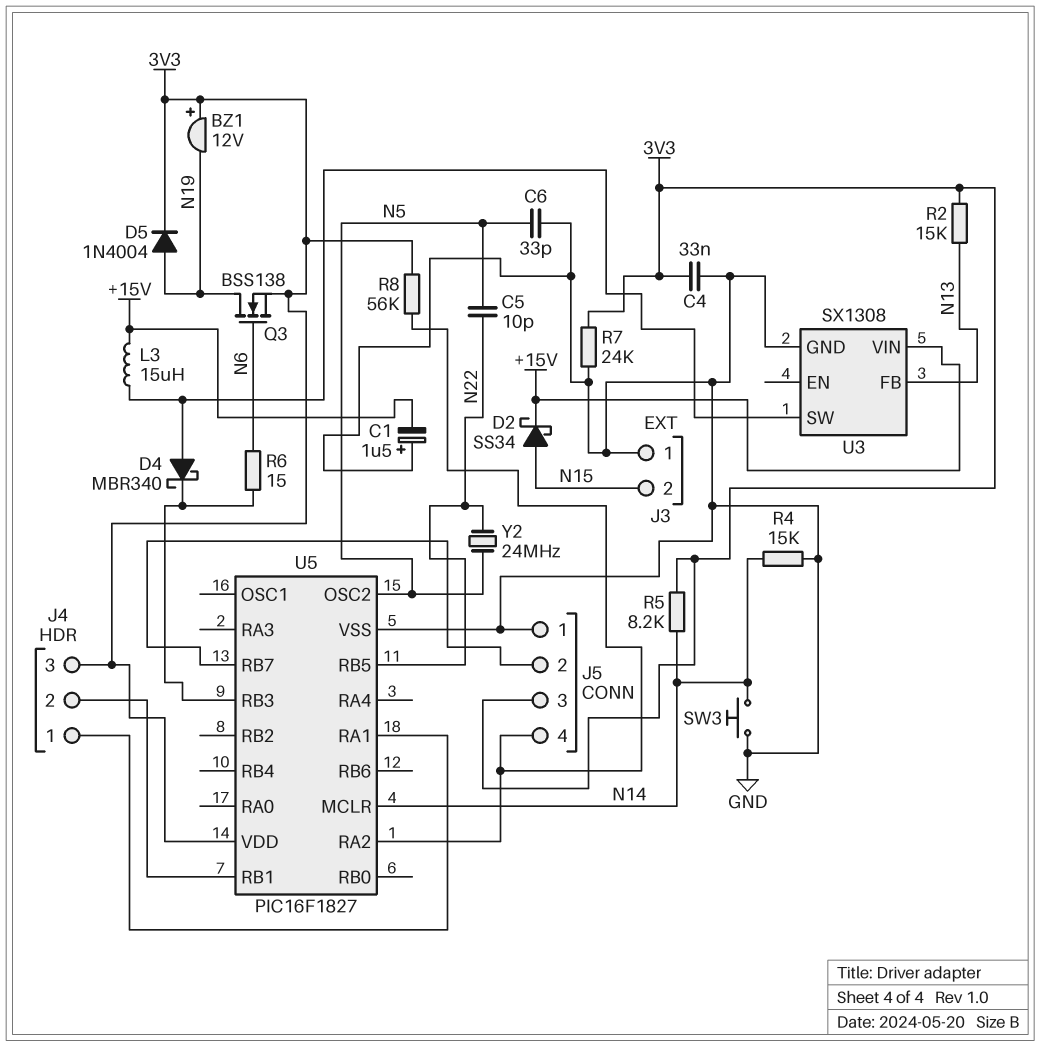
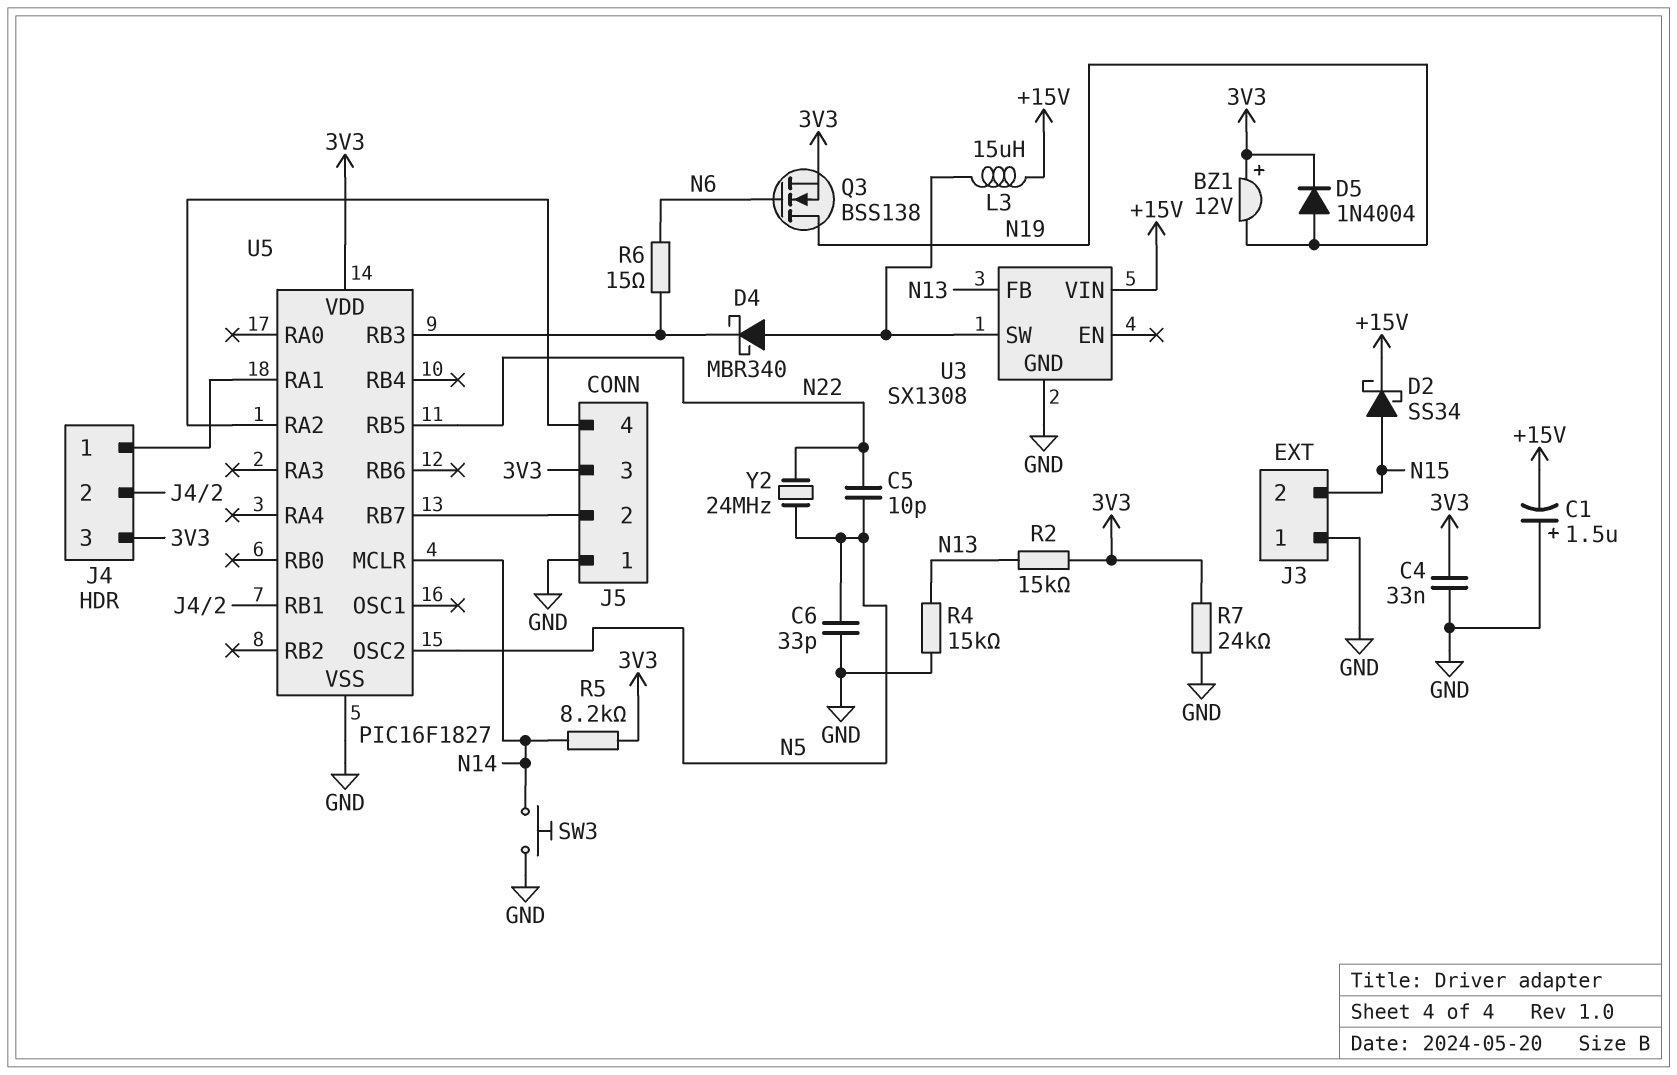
R4: 15k (GND, N14) -> 15k (GND, N13)
R8: 56k (3V3, J5/4) -> none

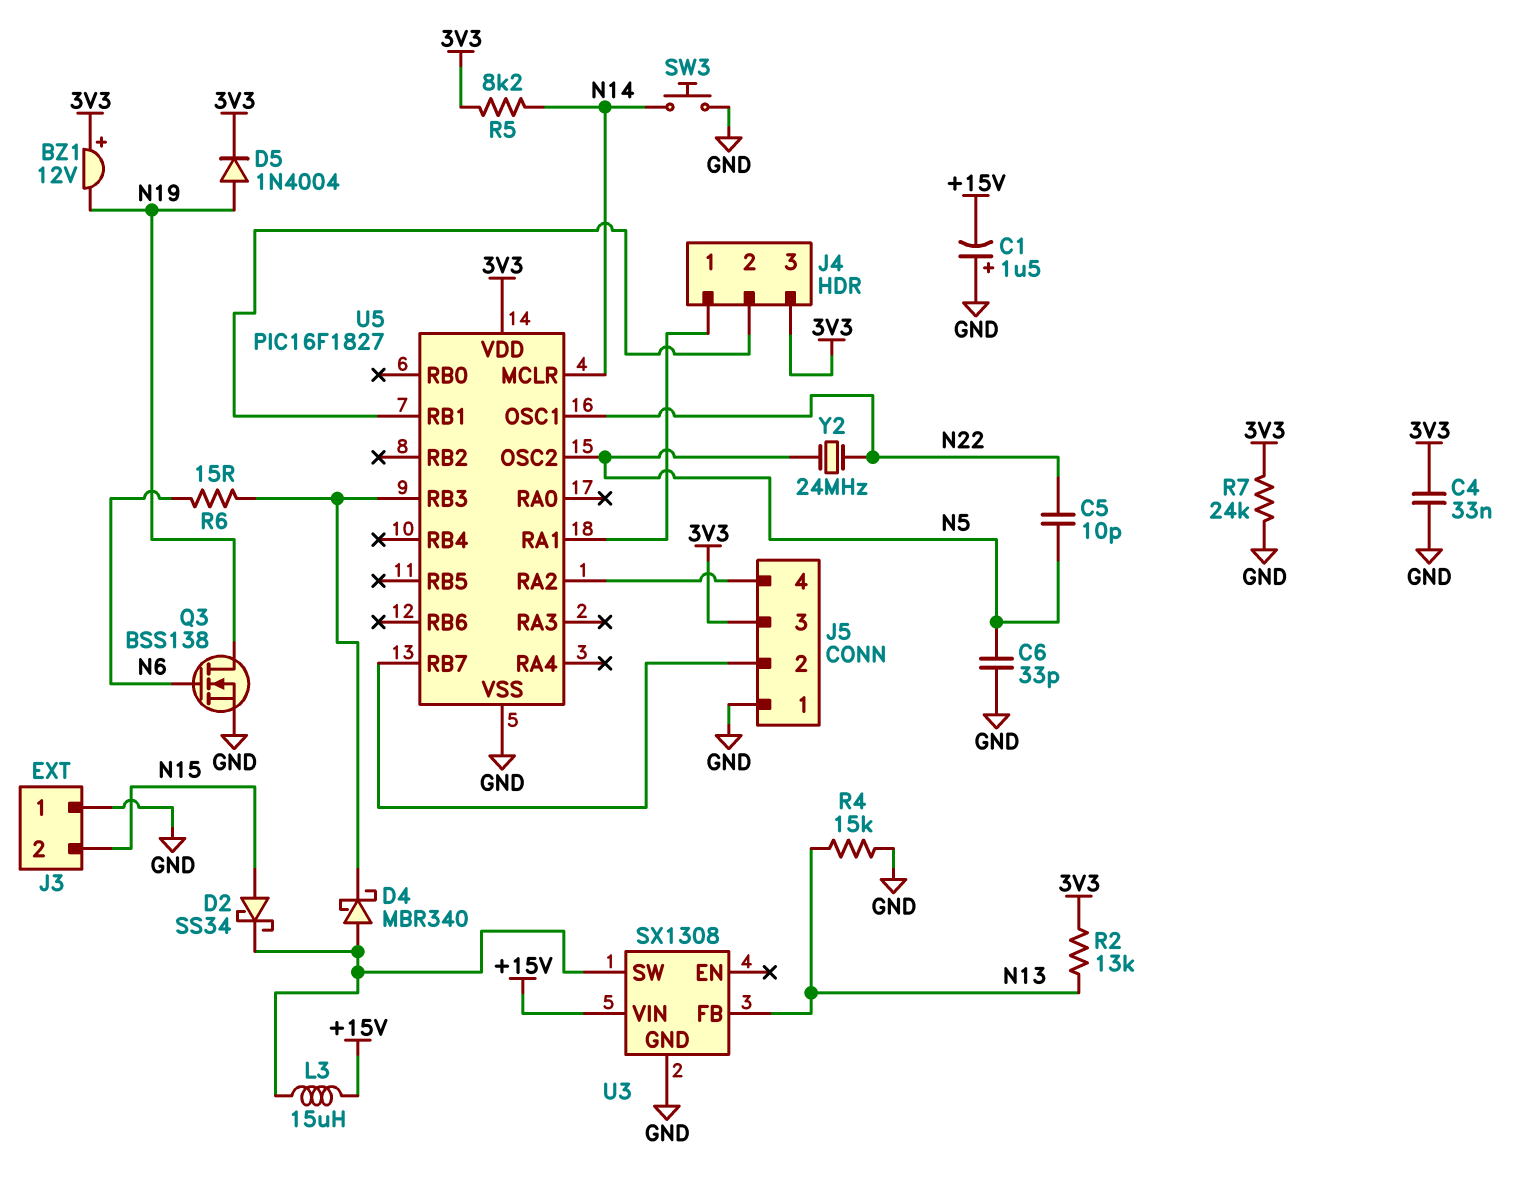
D2: schottky SS34 (A N15, K +15V) -> schottky SS34 (A N15, K U3/SW)
Q3: NMOS BSS138 (G N6, D N19, S 3V3) -> NMOS BSS138 (G N6, D N19, S GND)
R2: 15k (3V3, N13) -> 13k (3V3, N13)
U5 pin OSC1: none -> N22
U5 pin RB5: N22 -> none

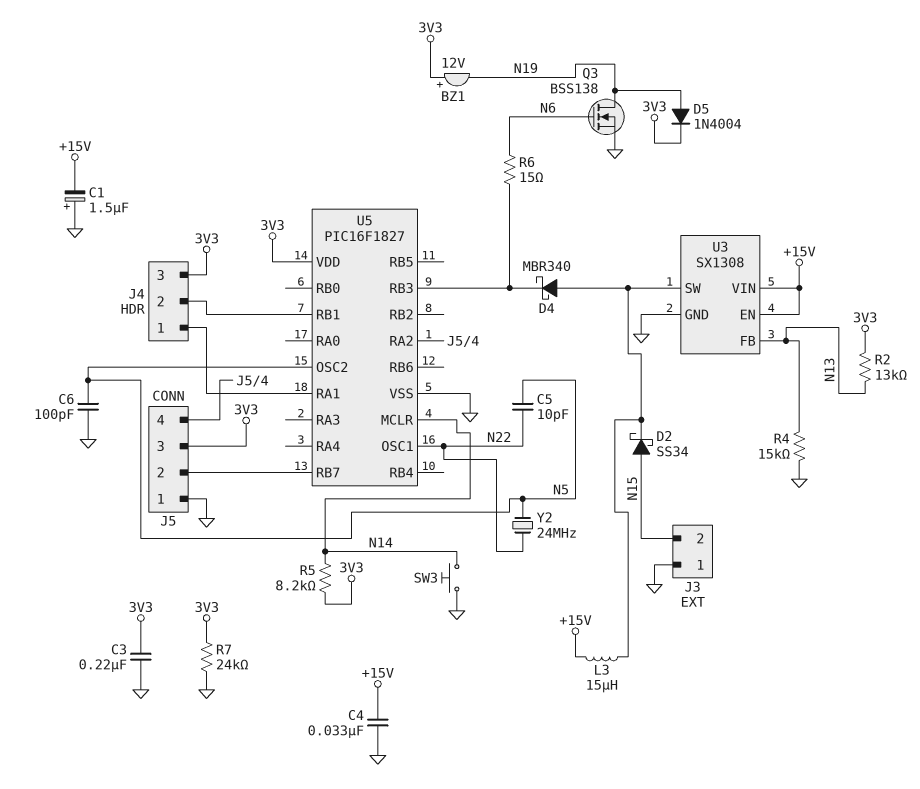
C3: none -> 220nF (3V3, GND)
C4: 33nF (3V3, GND) -> 33nF (+15V, GND)
C6: 33pF (GND, N5) -> 100pF (GND, N5)
U3 pin EN: none -> +15V

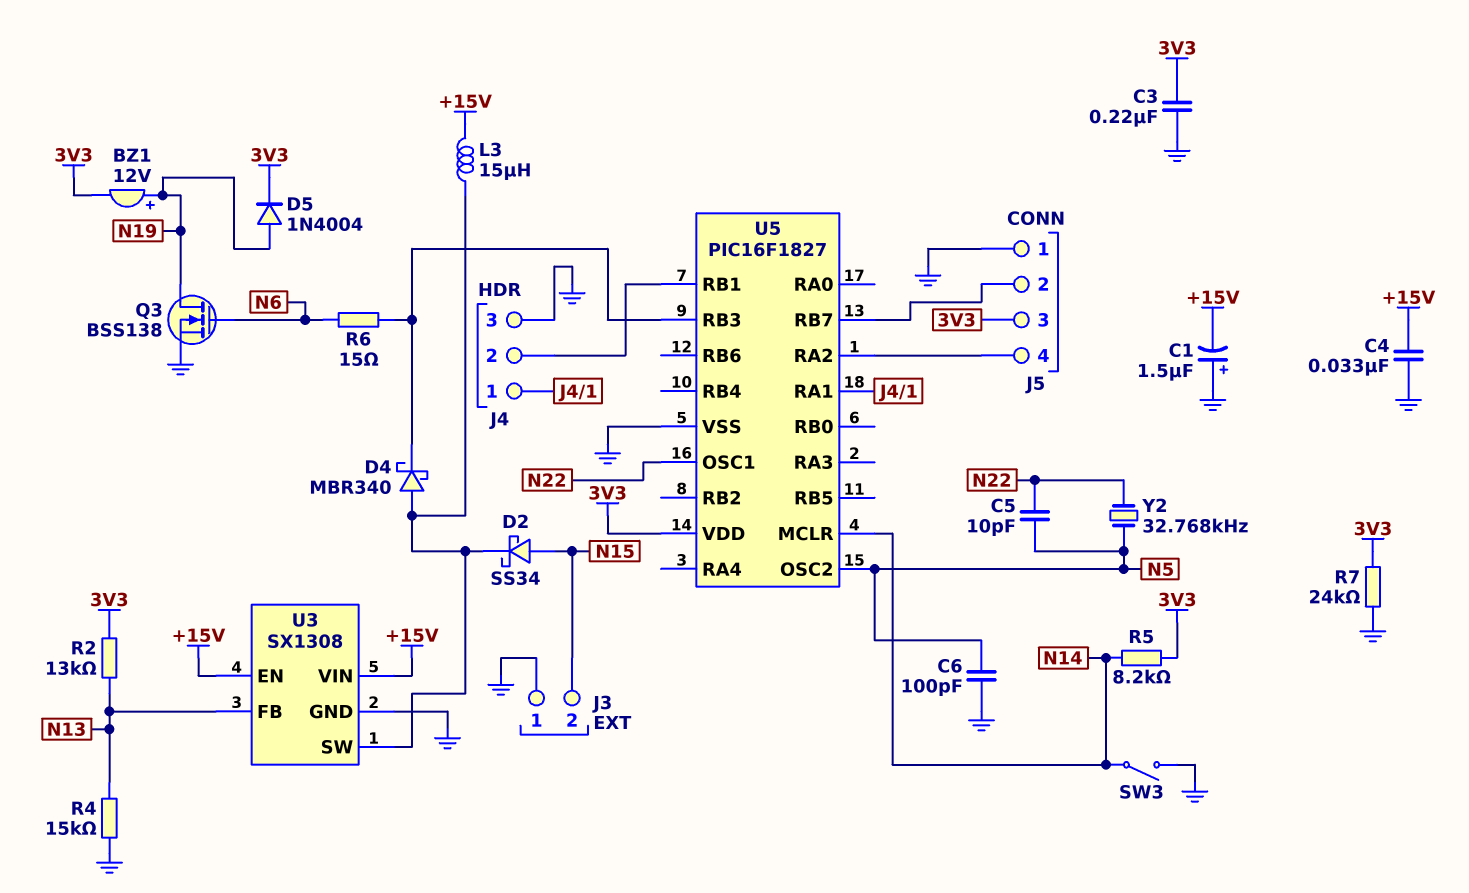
BZ1: buzzer 12V (plus 3V3, minus N19) -> buzzer 12V (plus N19, minus 3V3)
J4 pin 3: 3V3 -> GND
SW3: button (GND, N14) -> switch (GND, N14)
Y2: 24MHz (N5, N22) -> 32.768kHz (N5, N22)

